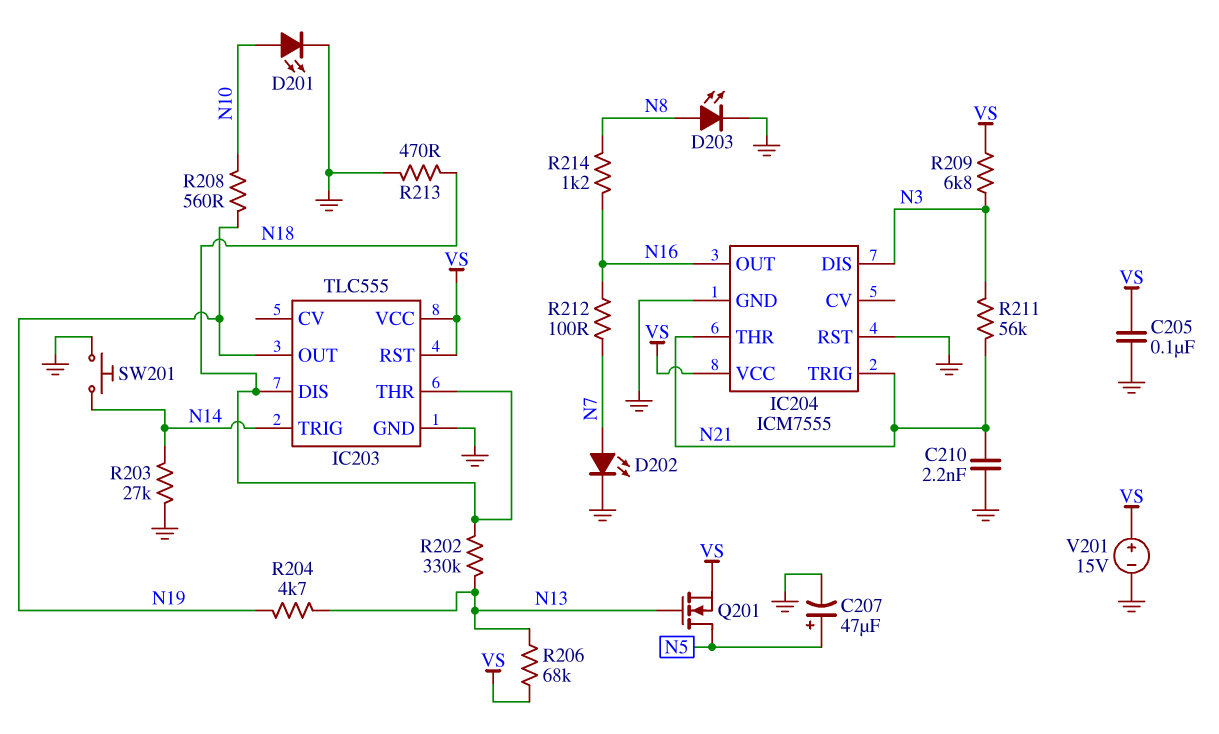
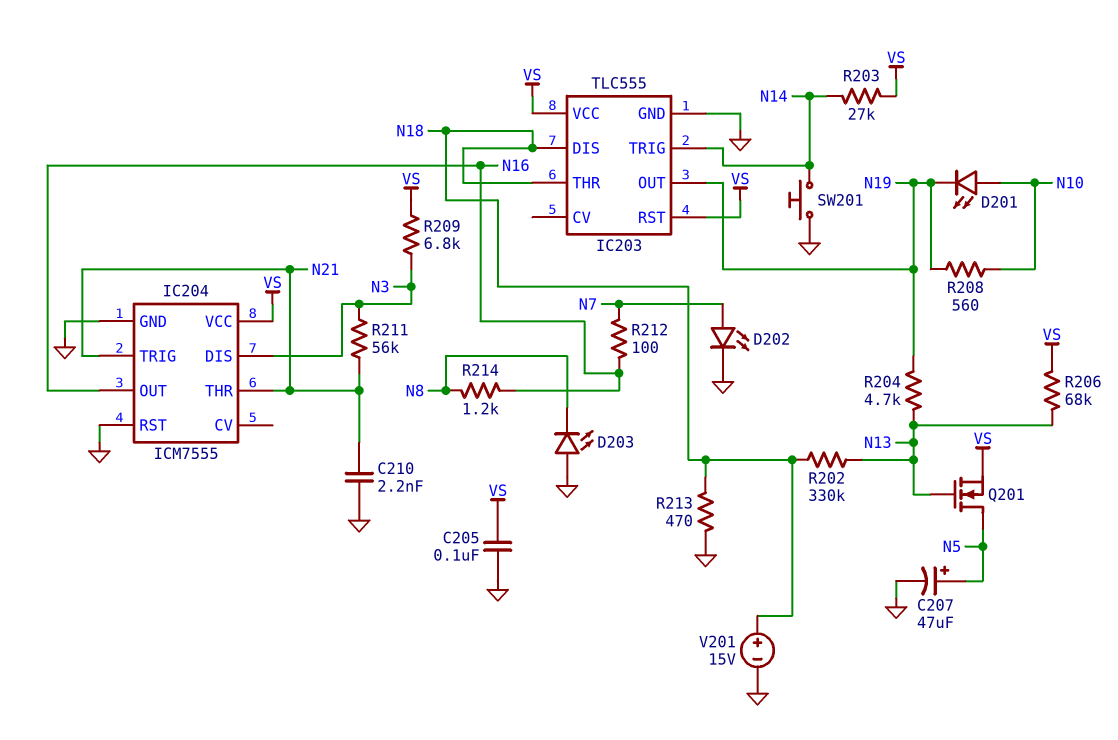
D201: LED (A N10, K GND) -> LED (A N10, K N19)
D203: LED (A N8, K GND) -> LED (A GND, K N8)
R203: 27k (GND, N14) -> 27k (N14, VS)
V201: 15V (plus VS, minus GND) -> 15V (plus N18, minus GND)

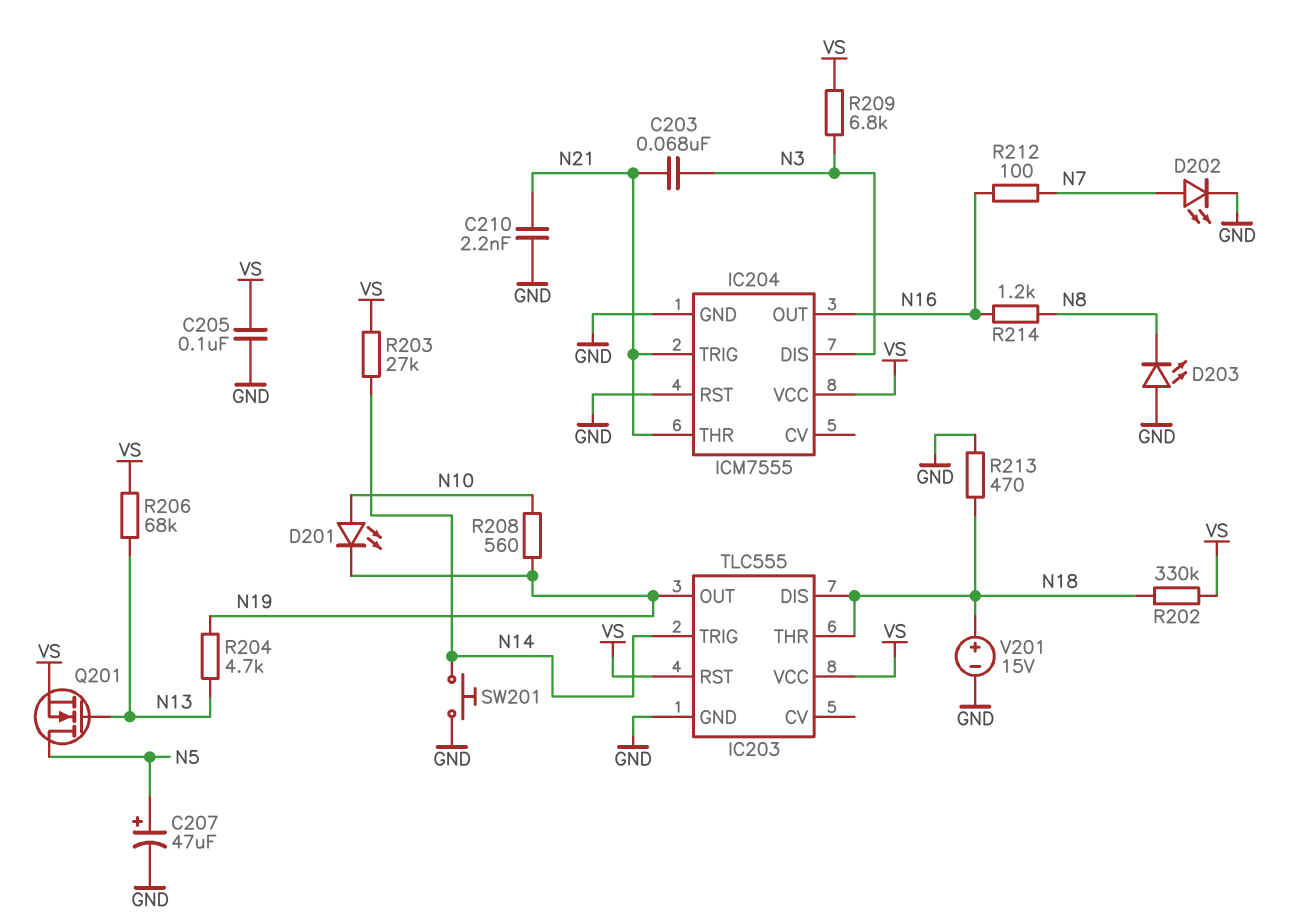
C203: none -> 68nF (N3, N21)
R202: 330k (N13, N18) -> 330k (N18, VS)
R211: 56k (N3, N21) -> none

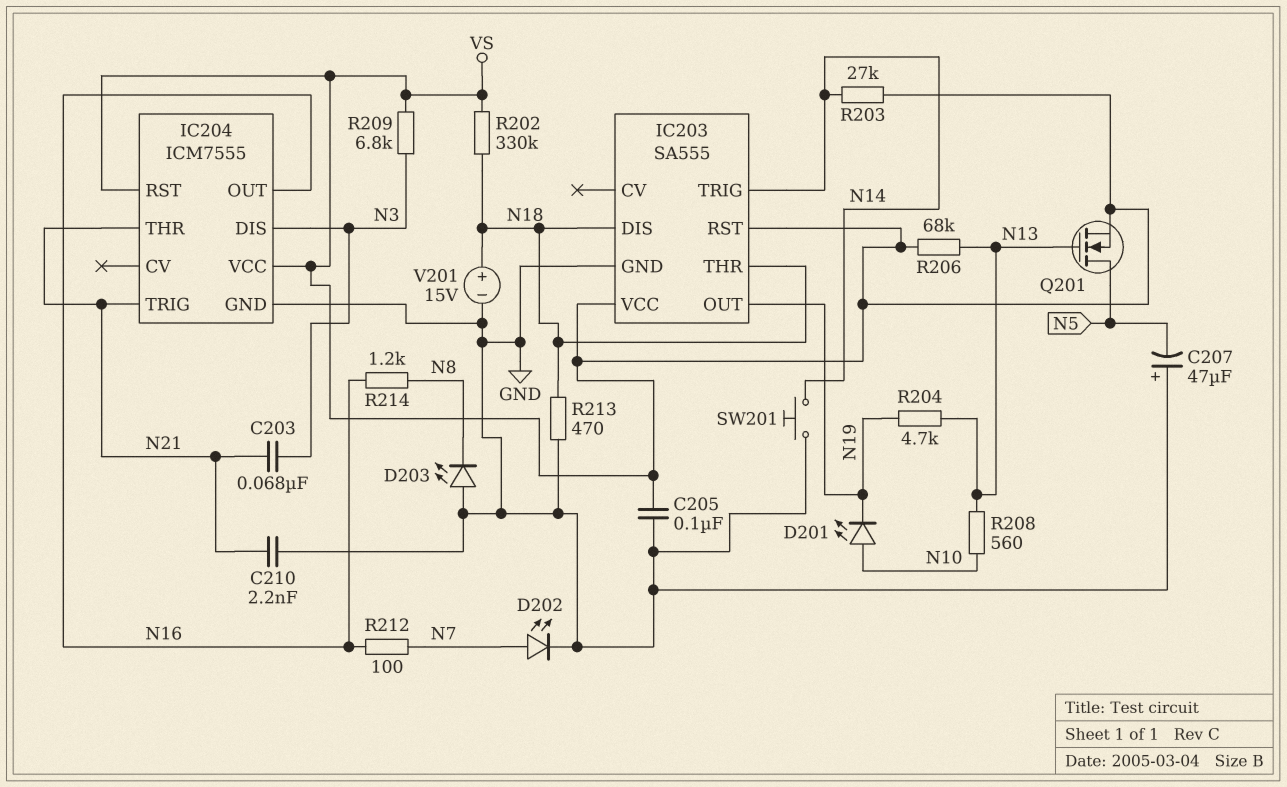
C207: 47uF (plus N5, minus GND) -> 47uF (plus GND, minus N5)
IC203: TLC555 -> SA555
IC204 pin RST: GND -> VS
R208: 560 (N10, N19) -> 560 (N10, N13)

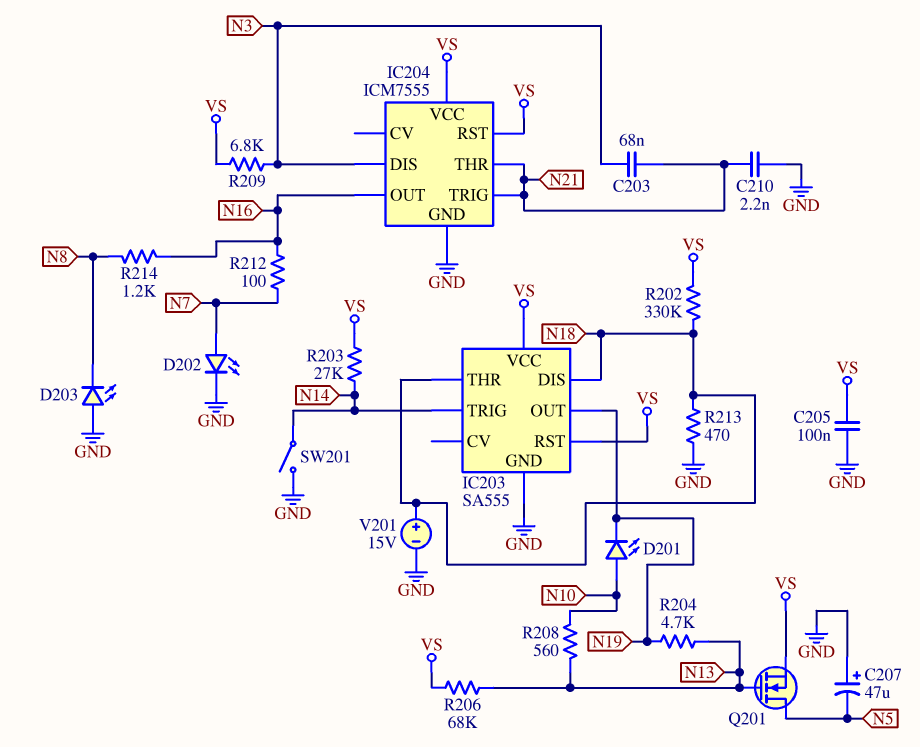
SW201: button (GND, N14) -> switch (GND, N14)

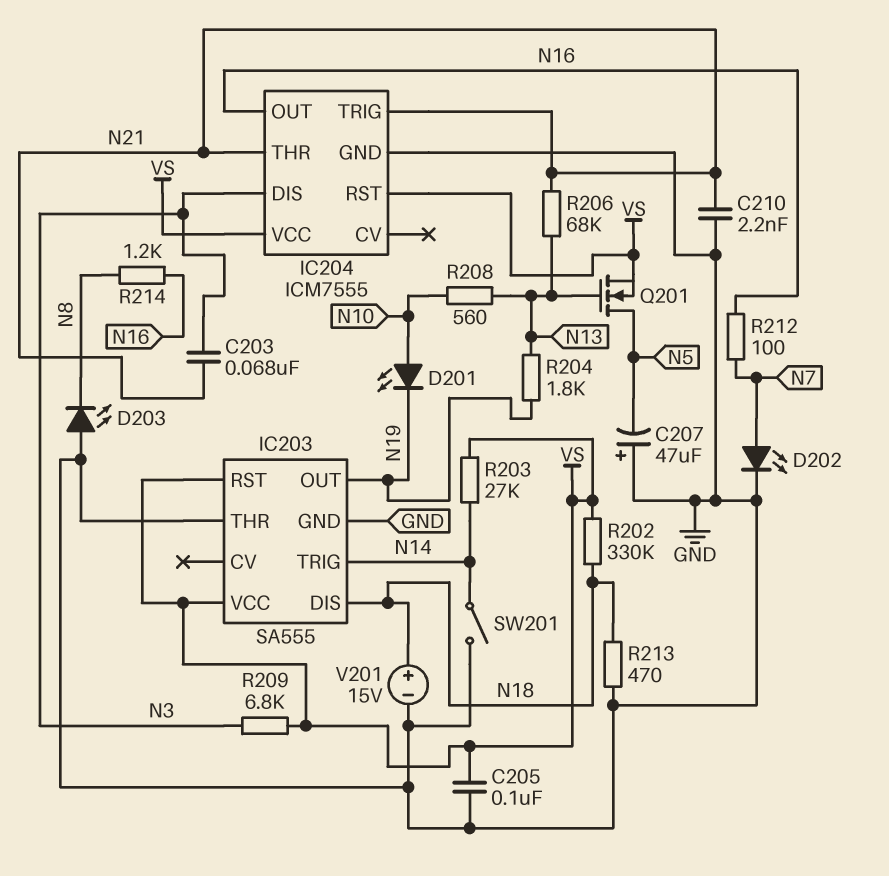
IC203 pin THR: N18 -> GND
R204: 4.7k (N13, N19) -> 1.8k (N13, N19)
R206: 68k (N13, VS) -> 68k (N13, N21)

